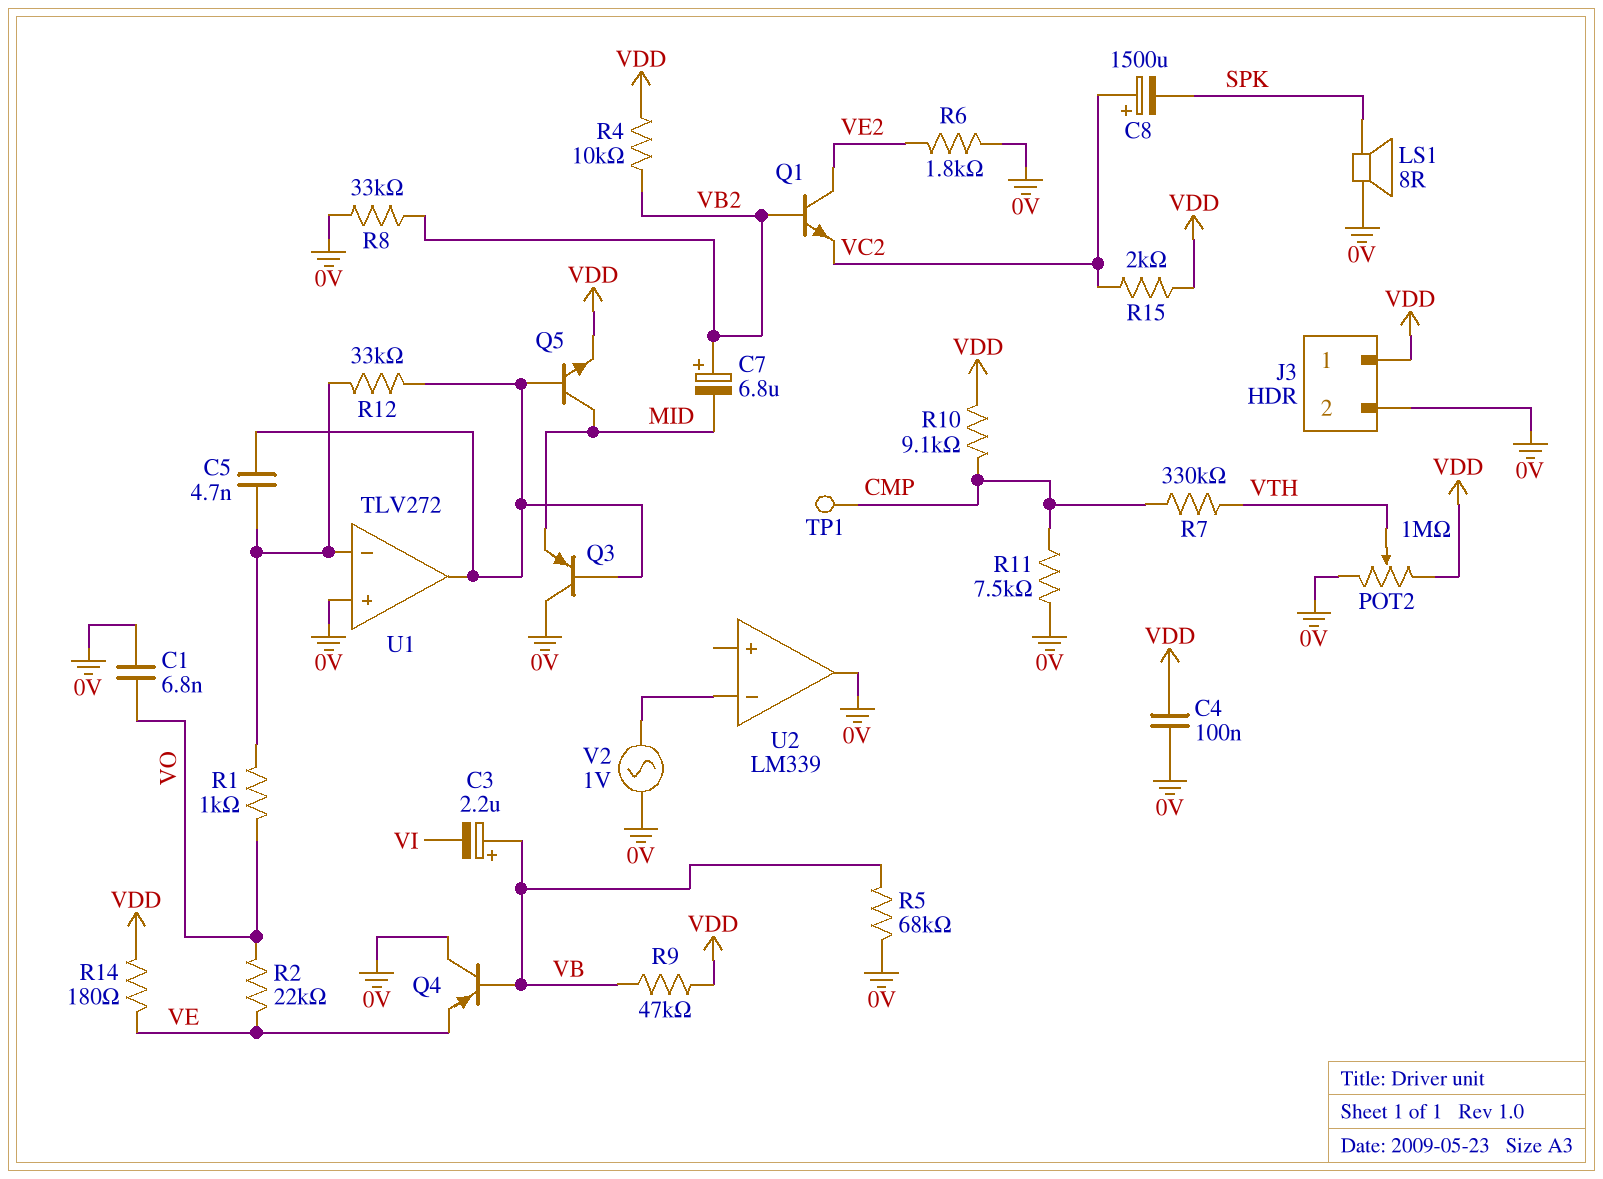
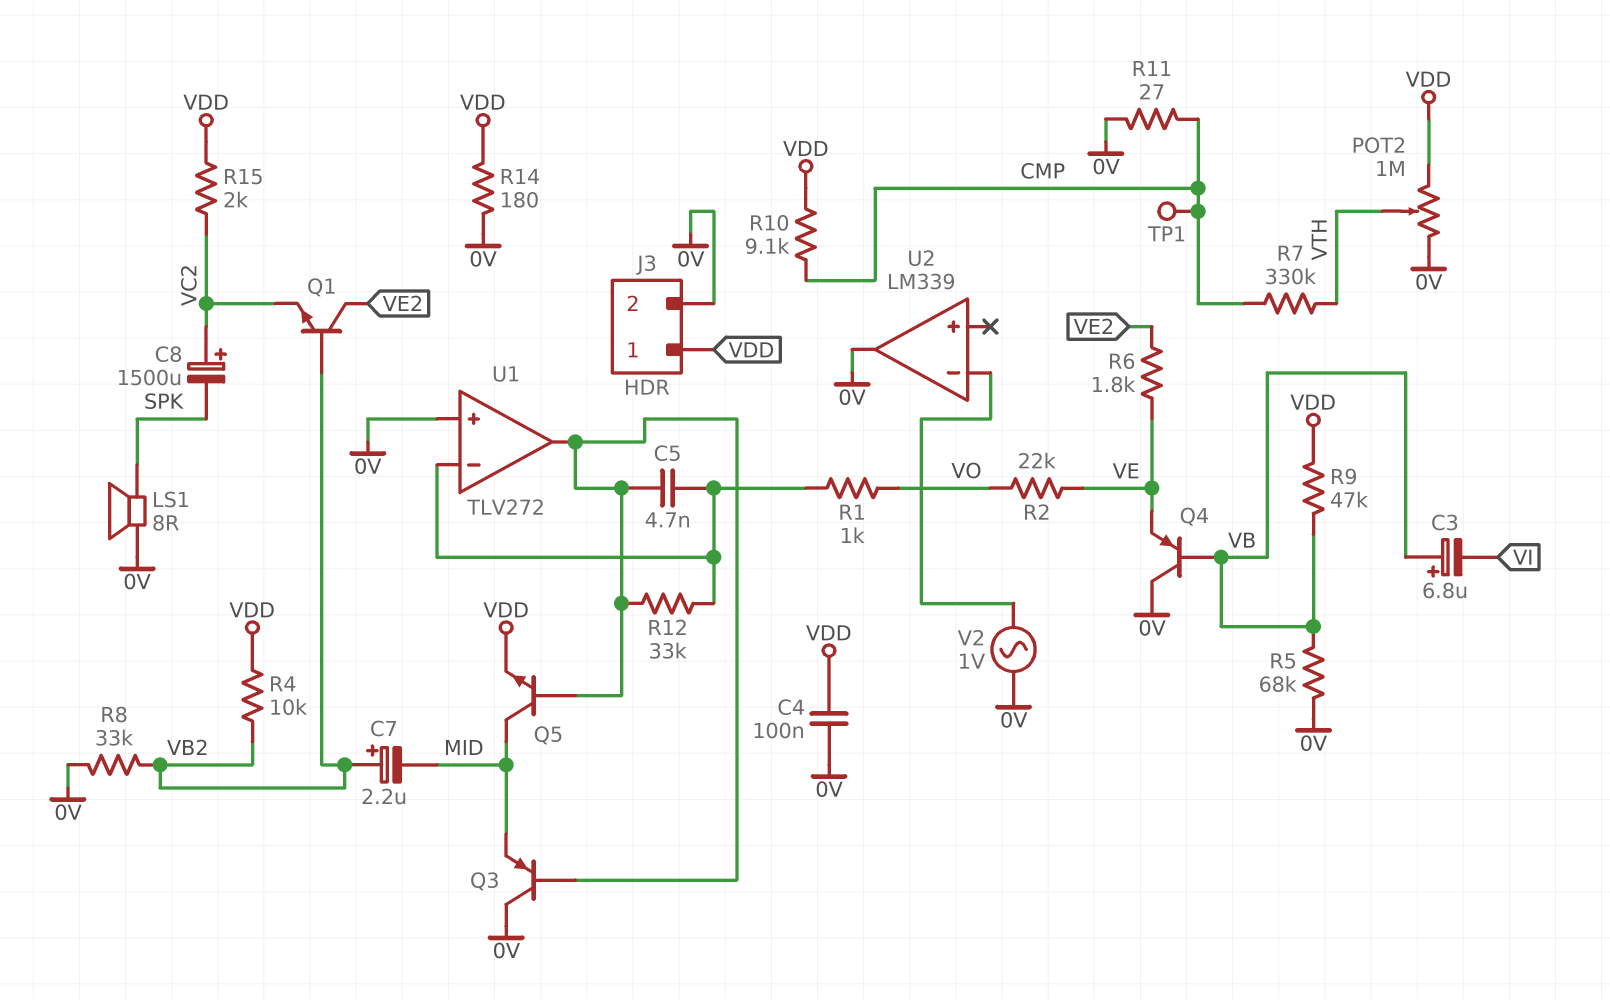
C1: 6.8nF (0V, VO) -> none
C3: 2.2uF (plus VB, minus VI) -> 6.8uF (plus VB, minus VI)
C7: 6.8uF (plus VB2, minus MID) -> 2.2uF (plus VB2, minus MID)
R6: 1.8k (0V, VE2) -> 1.8k (VE, VE2)
R11: 7.5k (0V, CMP) -> 27 (0V, CMP)
R14: 180 (VDD, VE) -> 180 (0V, VDD)

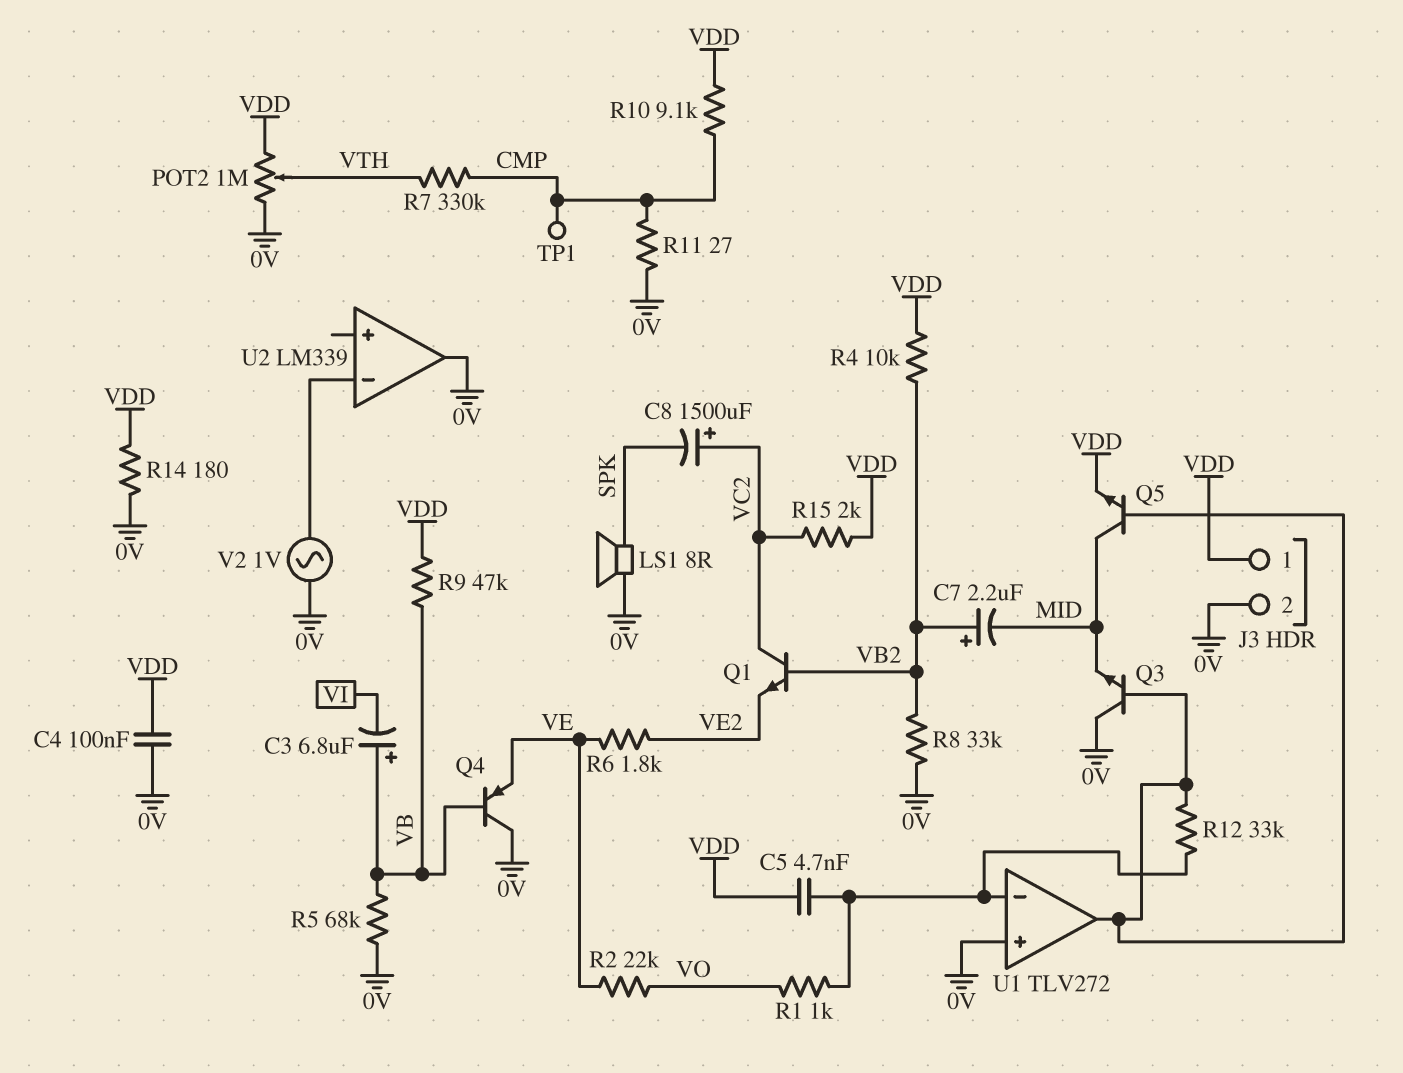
C5: 4.7nF (U1/in-, U1/out) -> 4.7nF (U1/in-, VDD)
Q1: NPN (B VB2, C VE2, E VC2) -> NPN (B VB2, C VC2, E VE2)
Q3: PNP (B U1/out, C 0V, E MID) -> NPN (B U1/out, C 0V, E MID)

